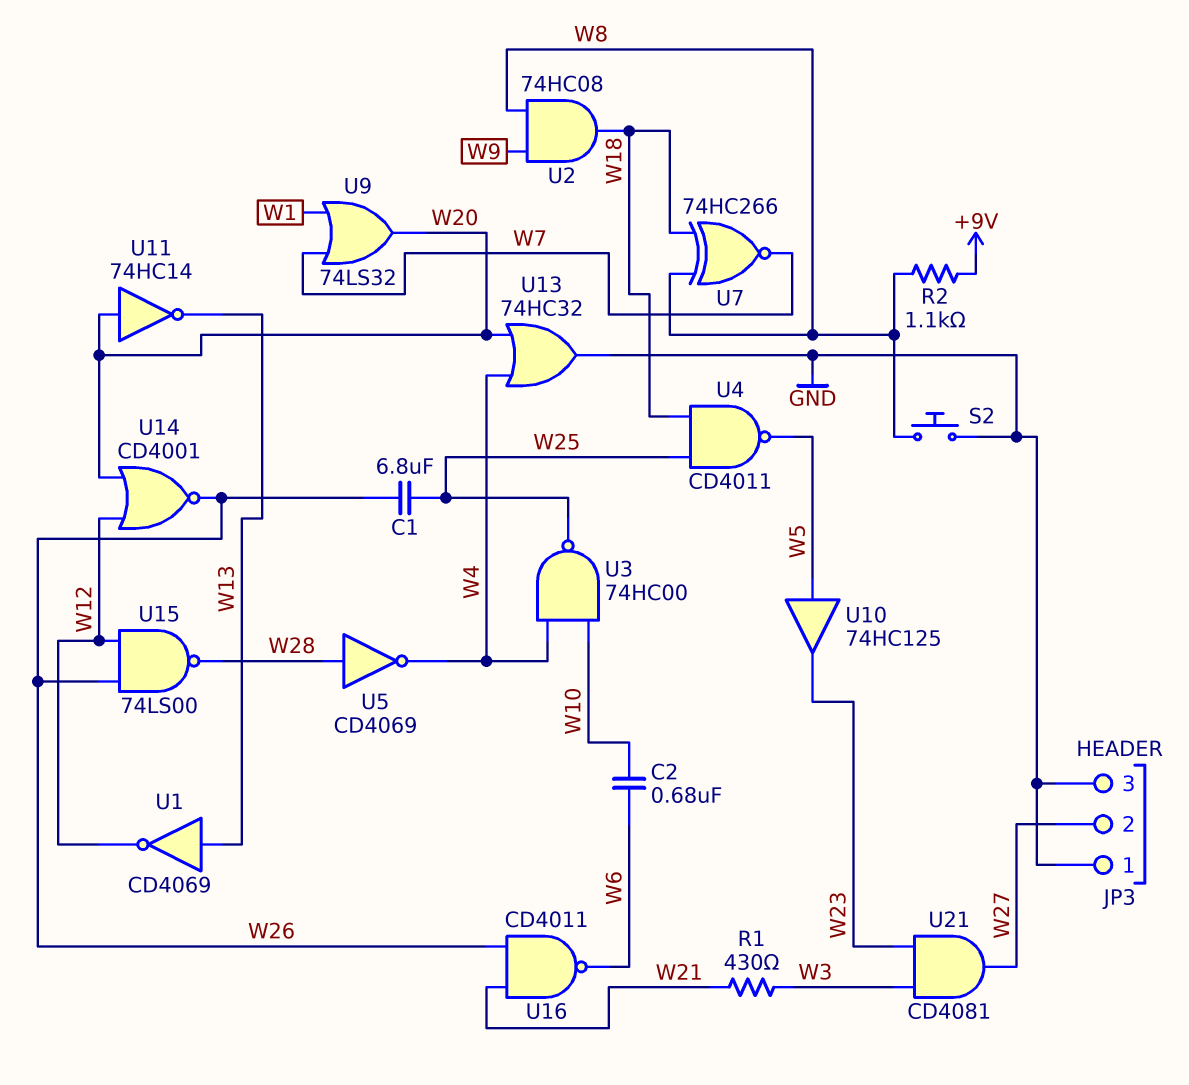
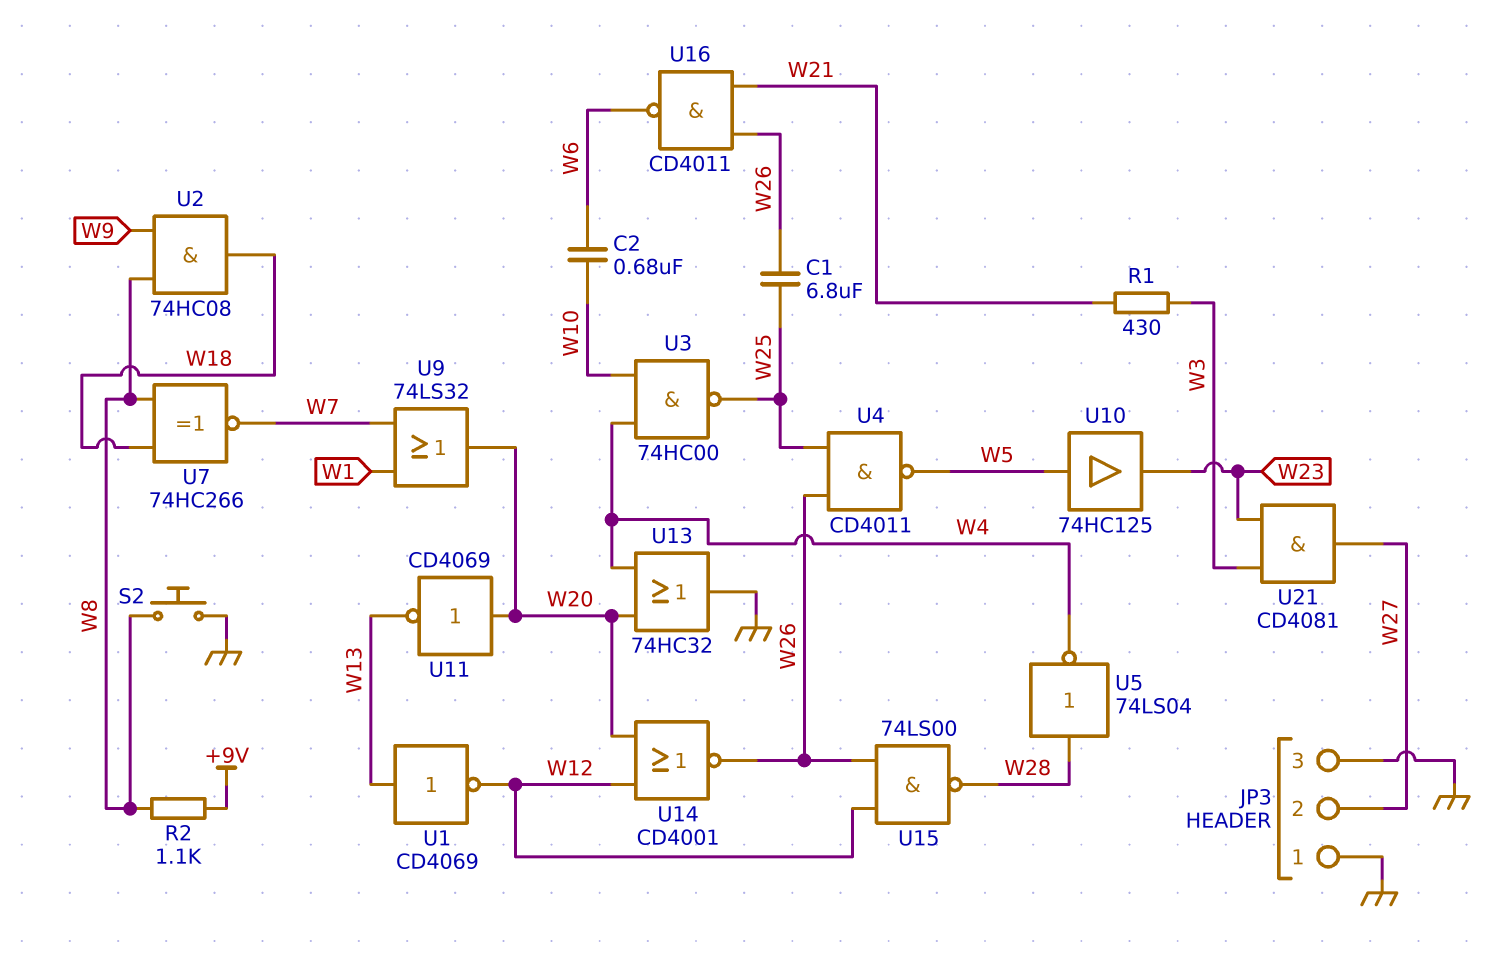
U4: NAND CD4011 (in W18, in W25, out W5) -> NAND CD4011 (in W25, in W26, out W5)
U5: NOT CD4069 (in W28, out W4) -> NOT 74LS04 (in W28, out W4)
U11: NOT 74HC14 (in W20, out W13) -> NOT CD4069 (in W20, out W13)

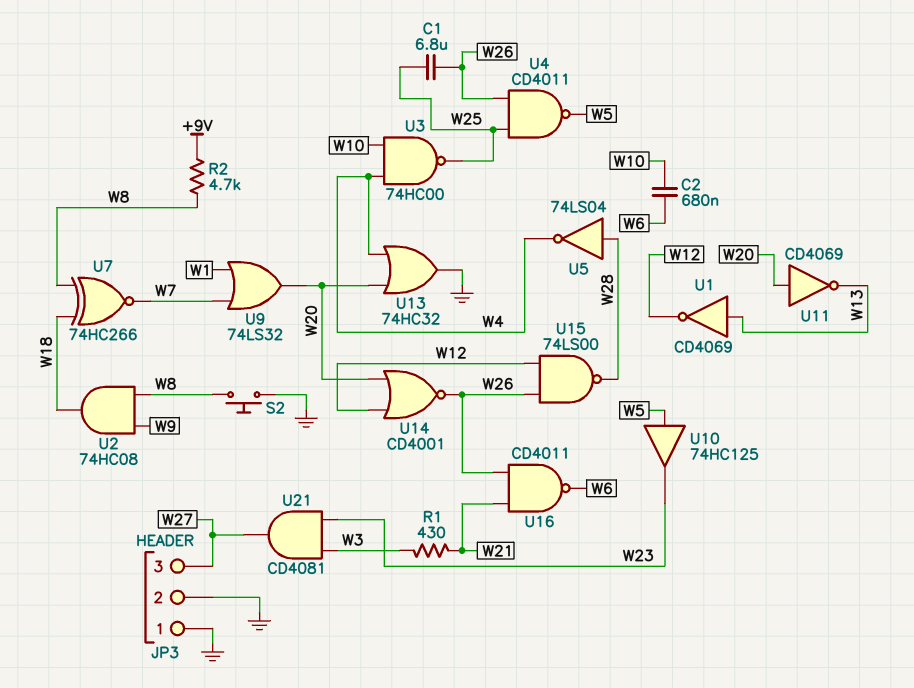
JP3 pin 2: W27 -> GND
JP3 pin 3: GND -> W27
R2: 1.1k (+9V, W8) -> 4.7k (+9V, W8)

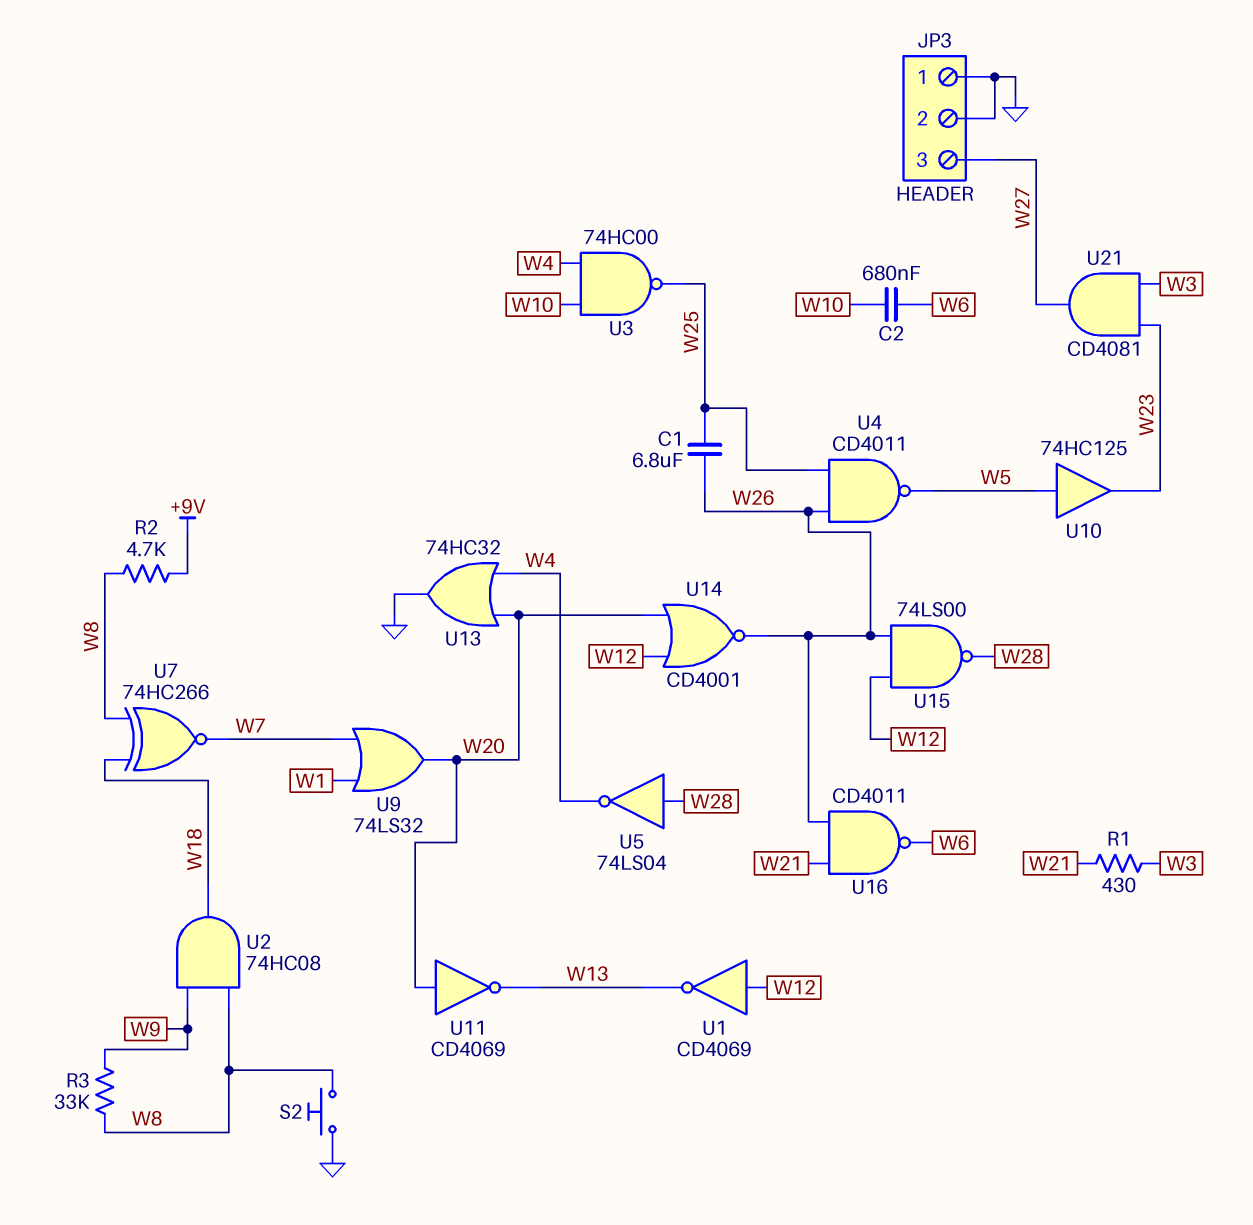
R3: none -> 33k (W8, W9)
U1: NOT CD4069 (in W13, out W12) -> NOT CD4069 (in W12, out W13)

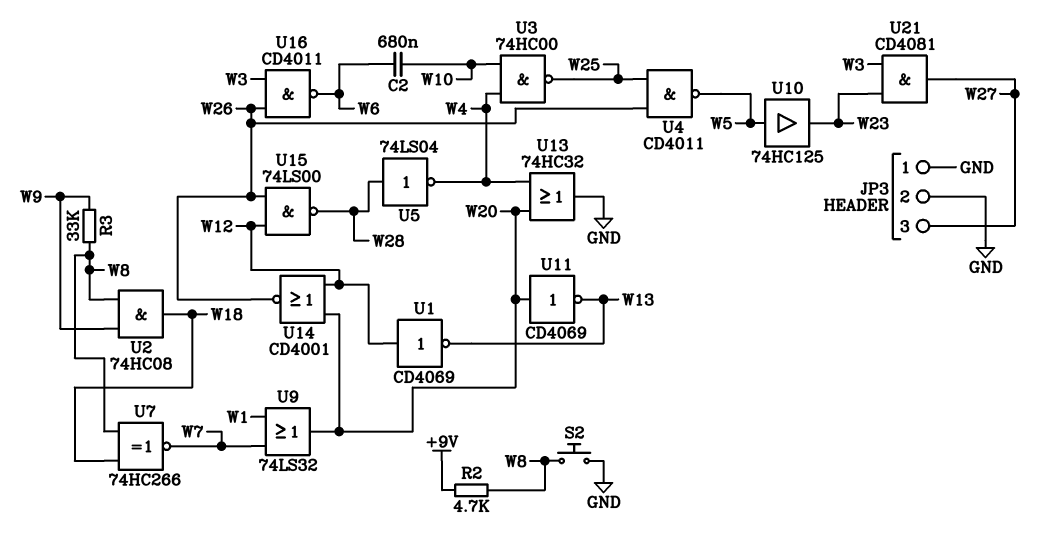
C1: 6.8uF (W25, W26) -> none
R1: 430 (W3, W21) -> none
U16: NAND CD4011 (in W21, in W26, out W6) -> NAND CD4011 (in W3, in W26, out W6)

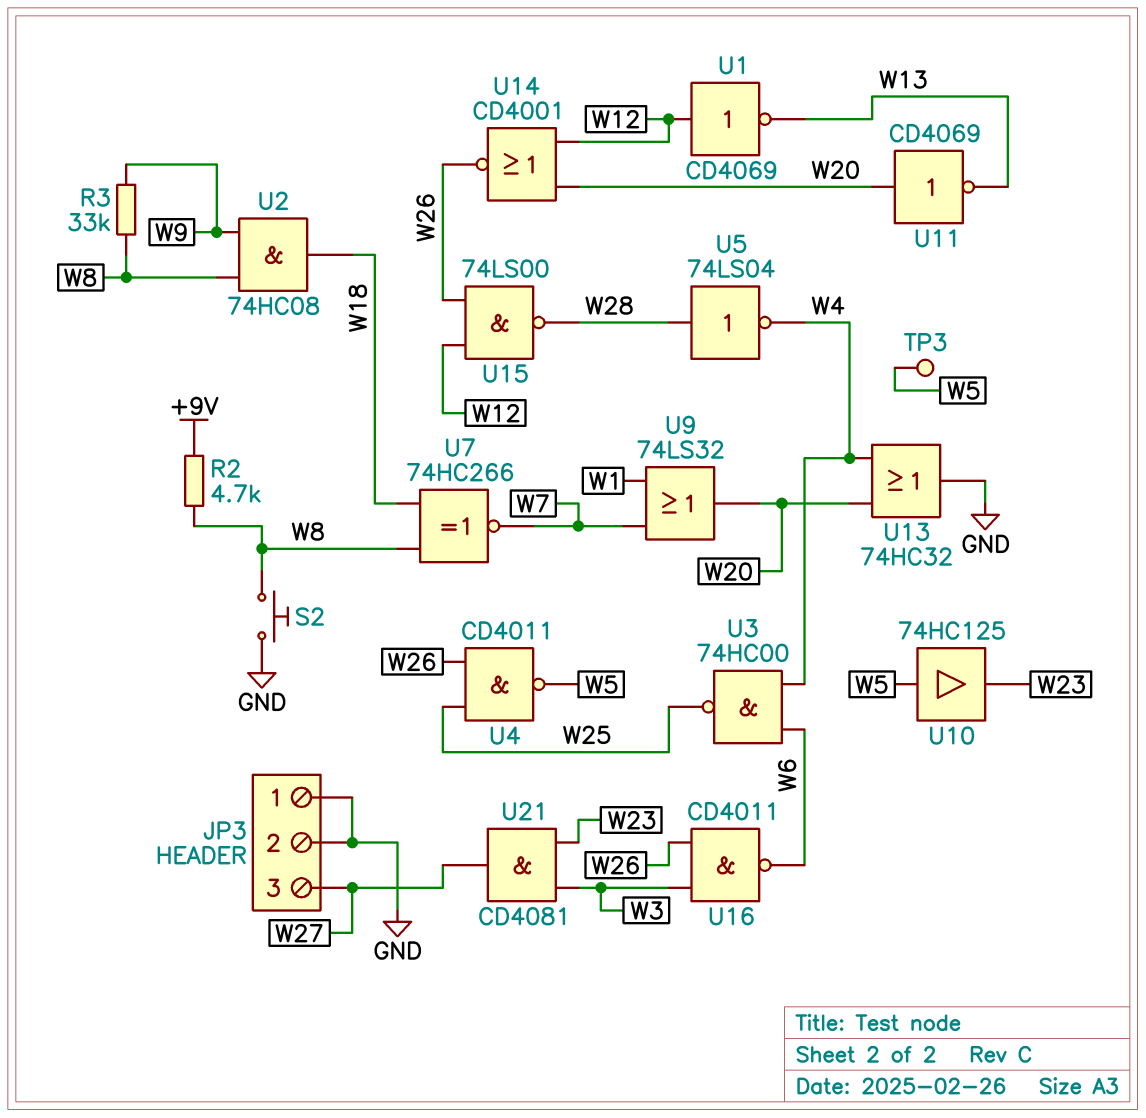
C2: 680nF (W6, W10) -> none
TP3: none -> test point (W5)
U3: NAND 74HC00 (in W4, in W10, out W25) -> NAND 74HC00 (in W4, in W6, out W25)

